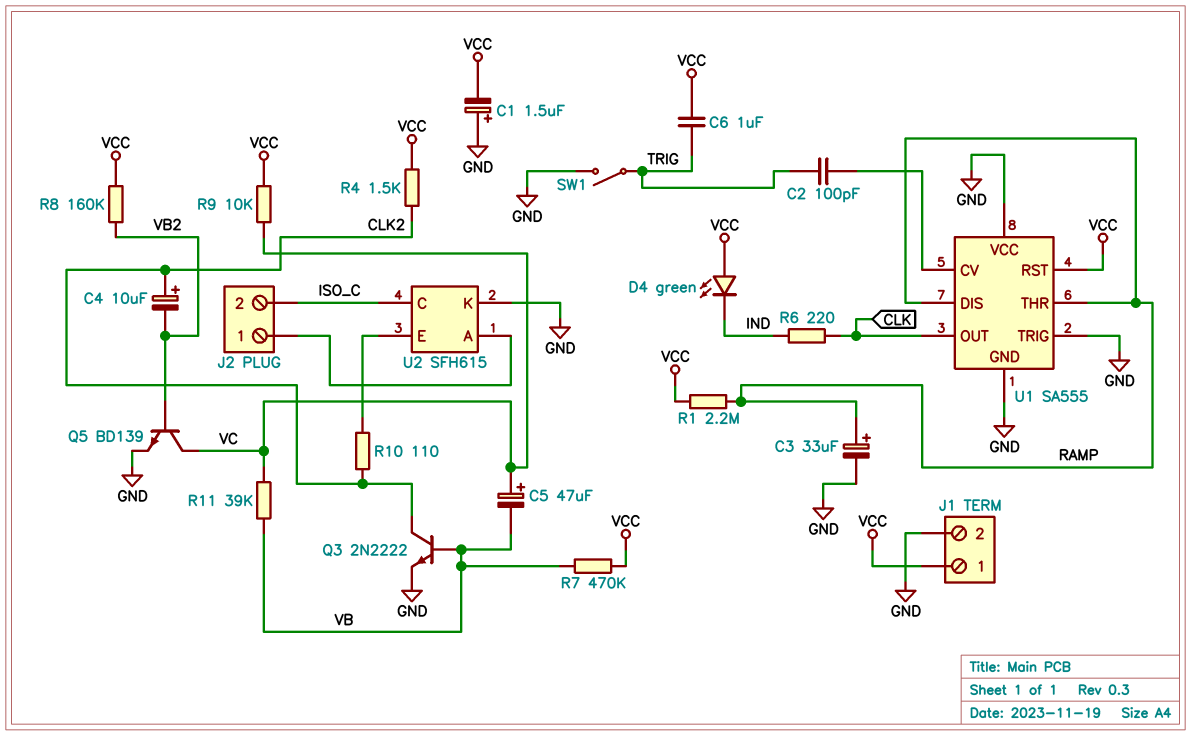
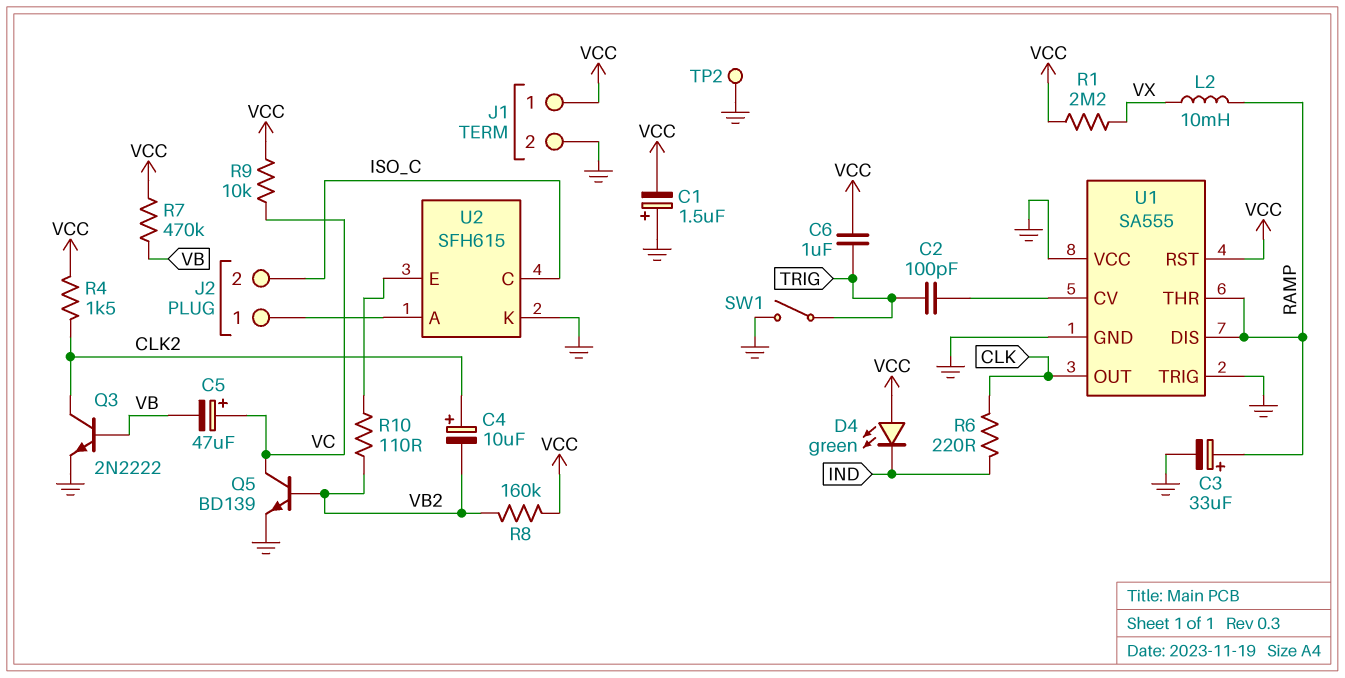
L2: none -> 10mH (RAMP, VX)
R1: 2.2M (RAMP, VCC) -> 2.2M (VCC, VX)
R10: 110 (CLK2, U2/E) -> 110 (U2/E, VB2)
R11: 39k (VB, VC) -> none
TP2: none -> test point (GND)

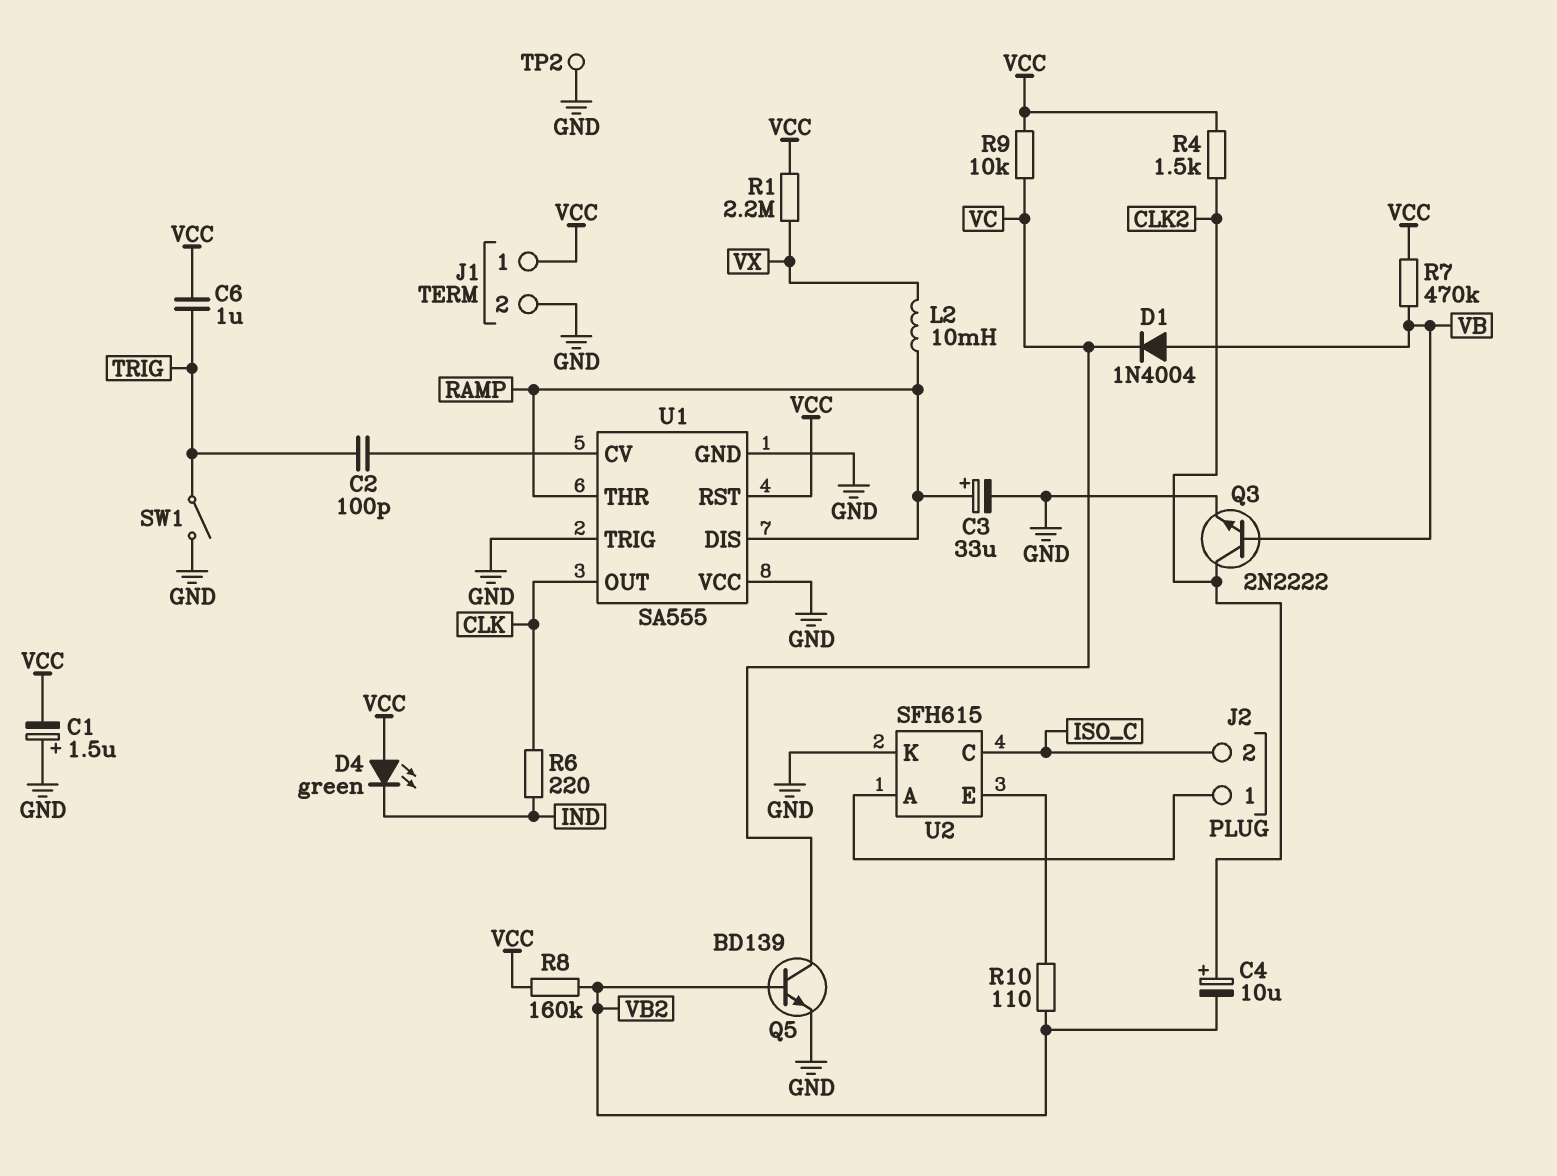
C5: 47uF (plus VC, minus VB) -> none
D1: none -> diode 1N4004 (A VB, K VC)

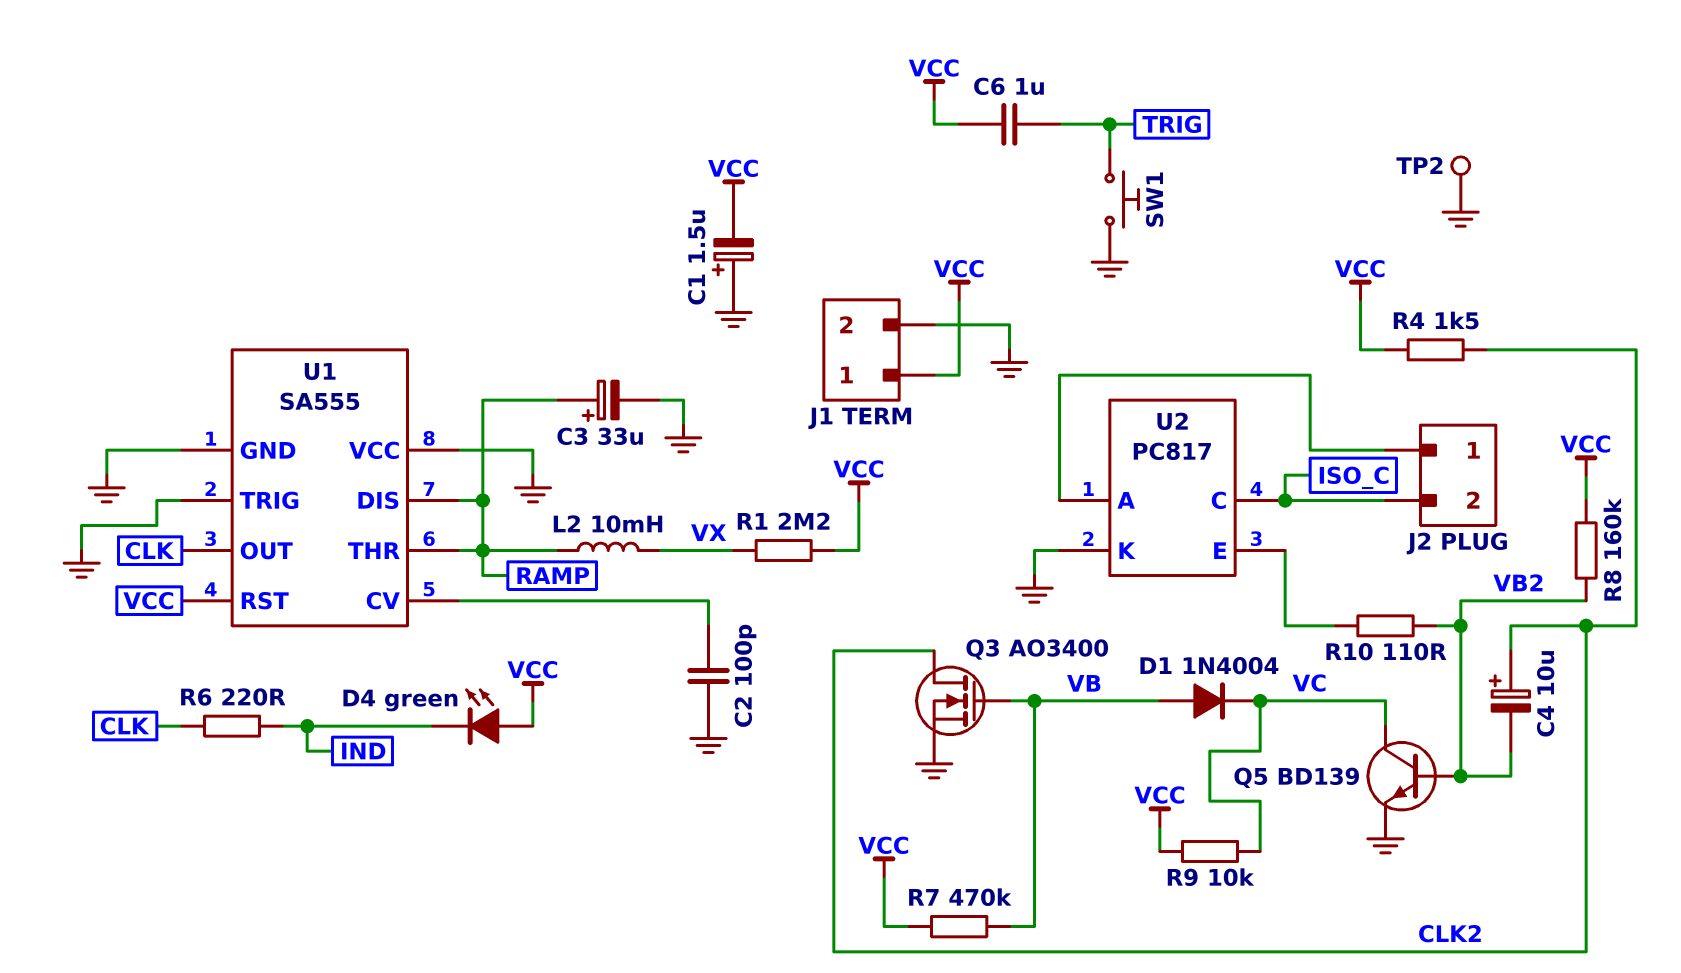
C2: 100pF (TRIG, U1/CV) -> 100pF (GND, U1/CV)
Q3: NPN 2N2222 (B VB, C CLK2, E GND) -> NMOS AO3400 (G VB, D CLK2, S GND)
SW1: switch (GND, TRIG) -> button (GND, TRIG)
U2: SFH615 -> PC817

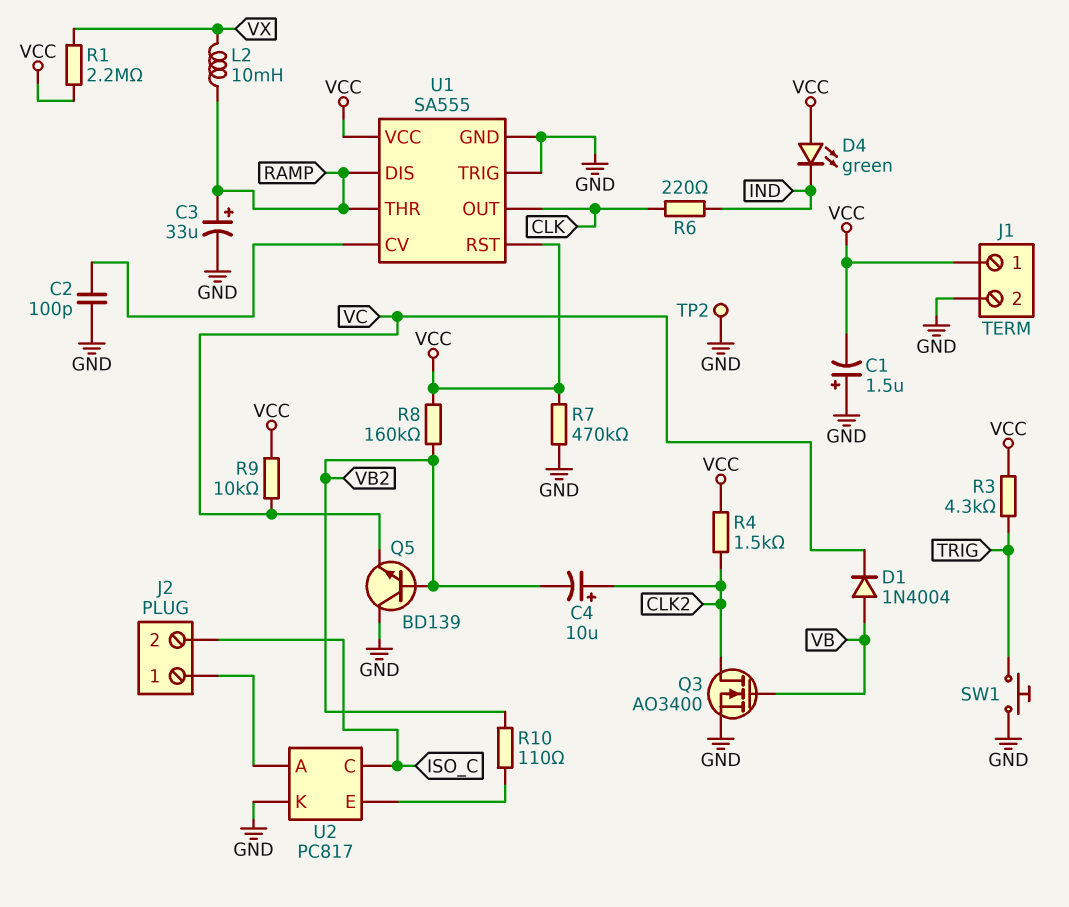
C6: 1uF (TRIG, VCC) -> none
Q5: NPN BD139 (B VB2, C VC, E GND) -> NPN BD139 (B VB2, C GND, E VC)
R3: none -> 4.3k (TRIG, VCC)
R7: 470k (VB, VCC) -> 470k (GND, VCC)
U1 pin VCC: GND -> VCC

